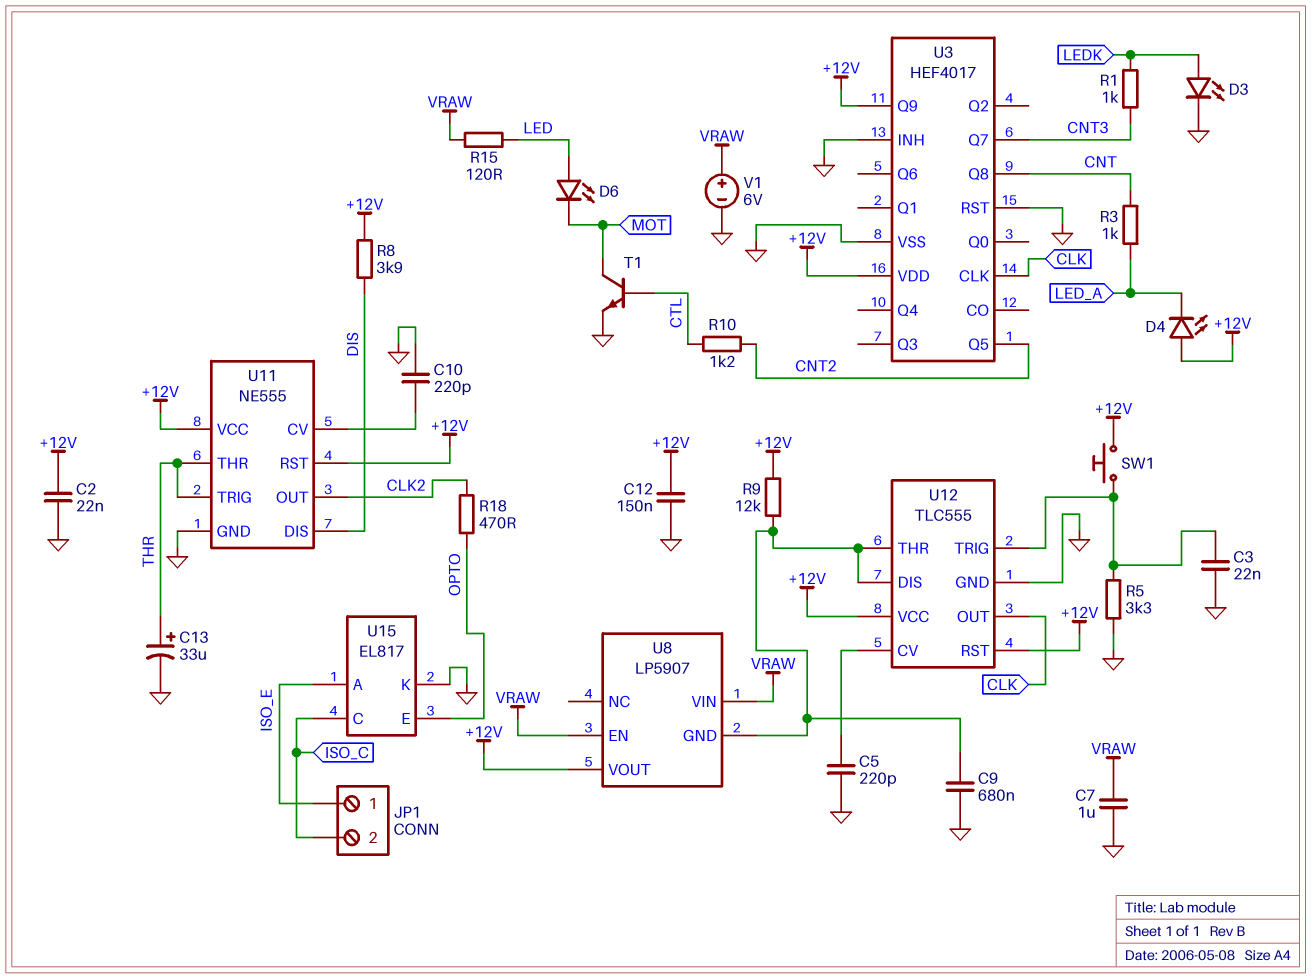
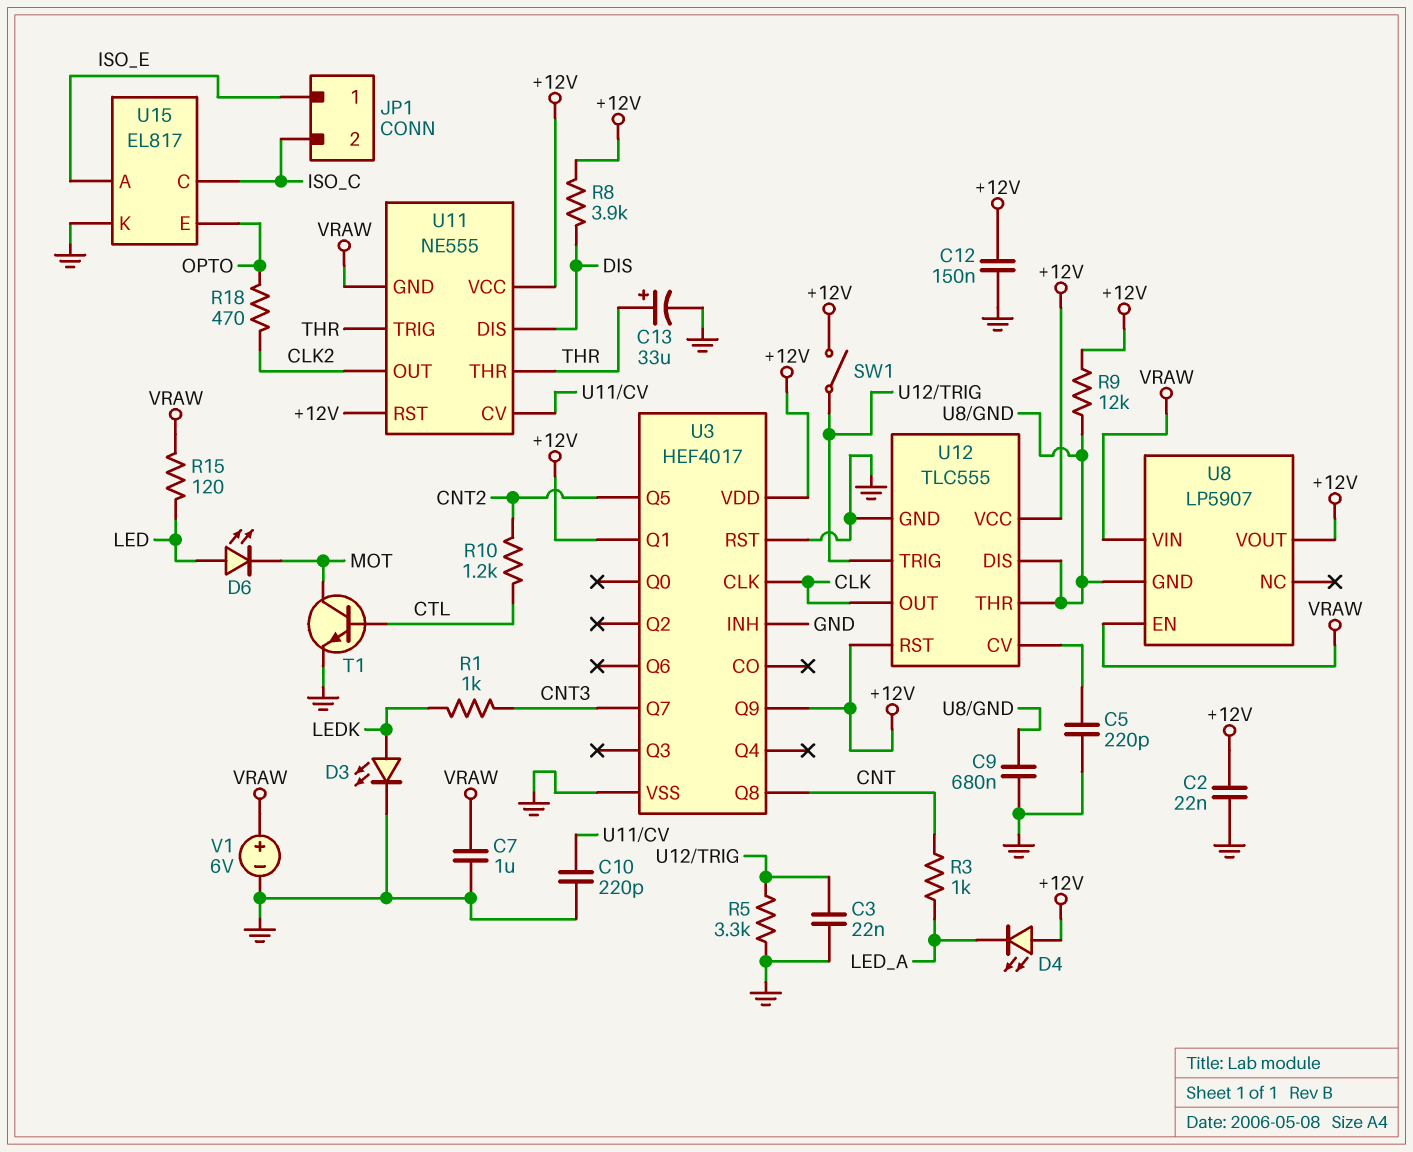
SW1: button (+12V, U12/TRIG) -> switch (+12V, U12/TRIG)
U3 pin Q1: none -> +12V
U11 pin GND: GND -> VRAW

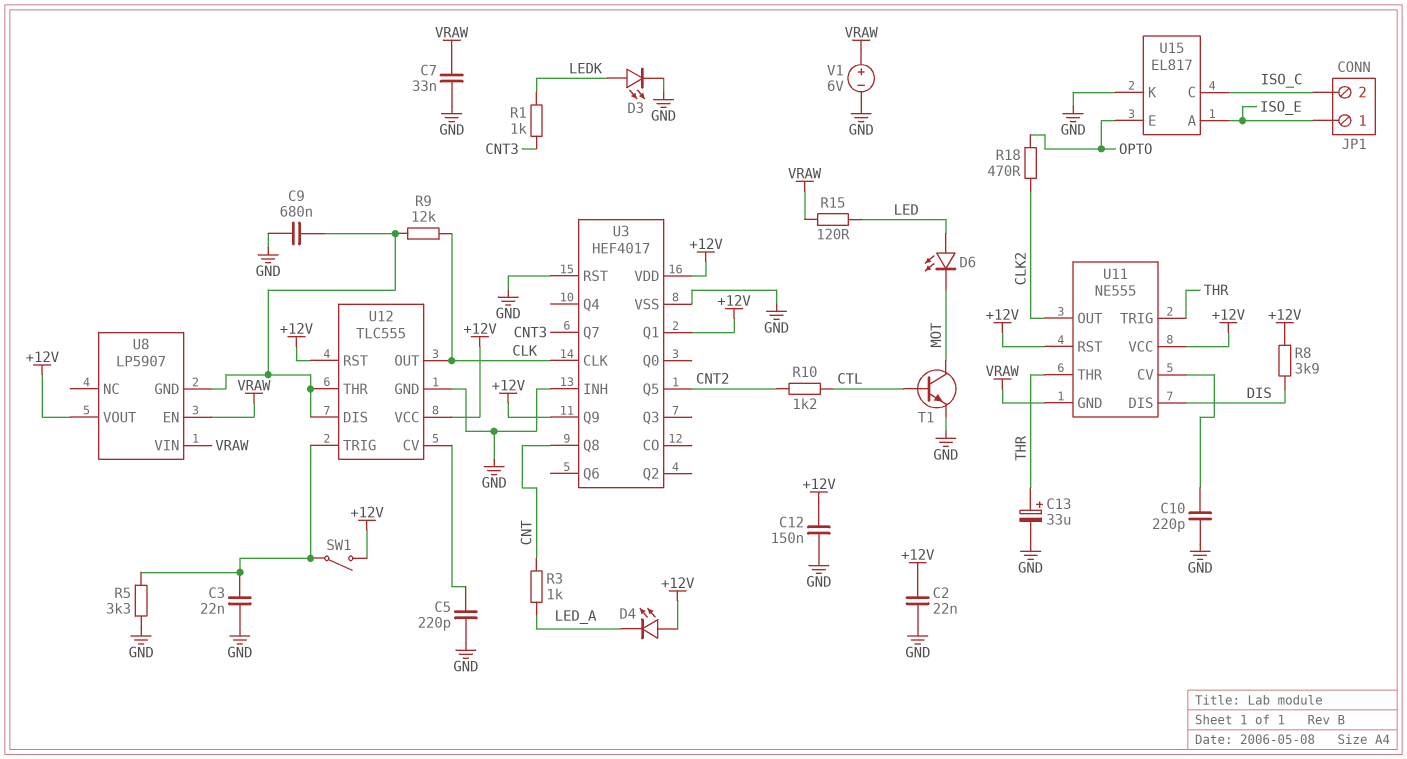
C7: 1uF (GND, VRAW) -> 33nF (GND, VRAW)
R9: 12k (+12V, U8/GND) -> 12k (CLK, U8/GND)

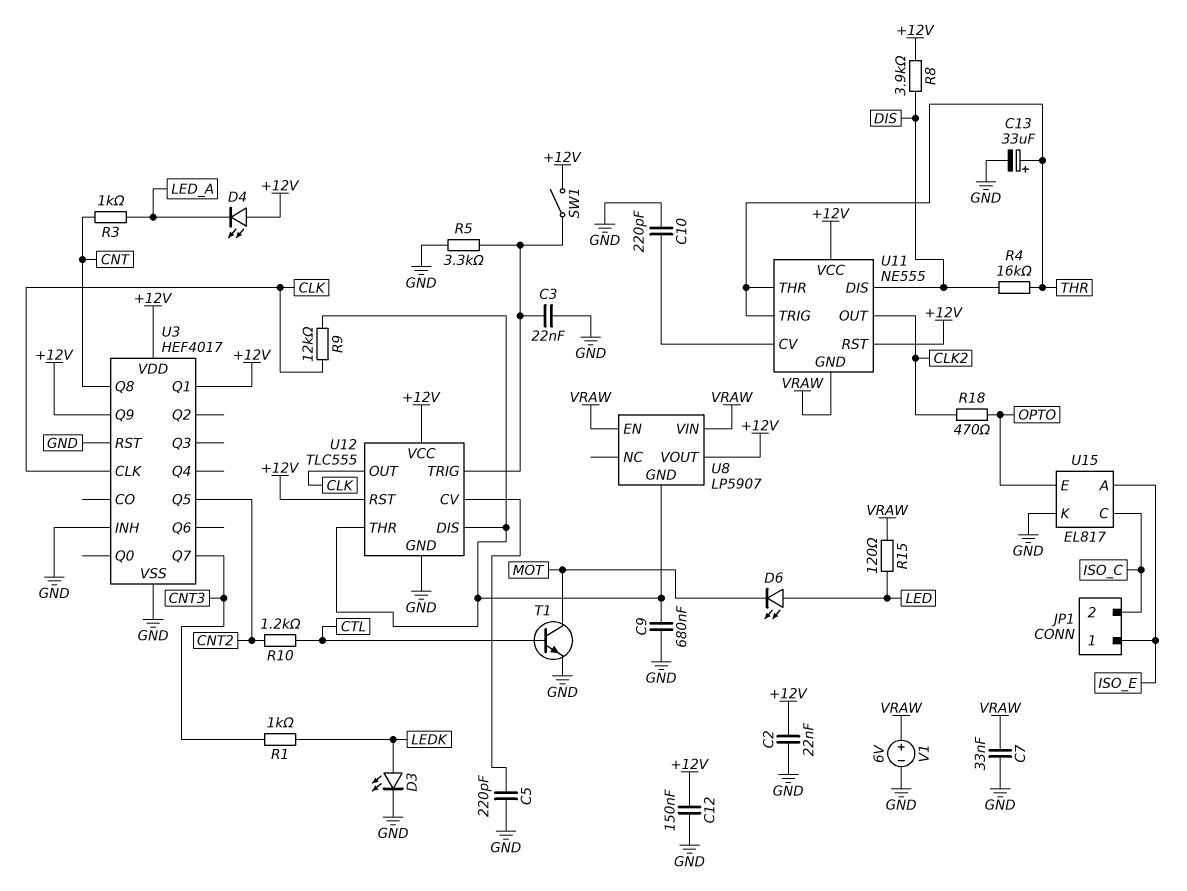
R4: none -> 16k (DIS, THR)

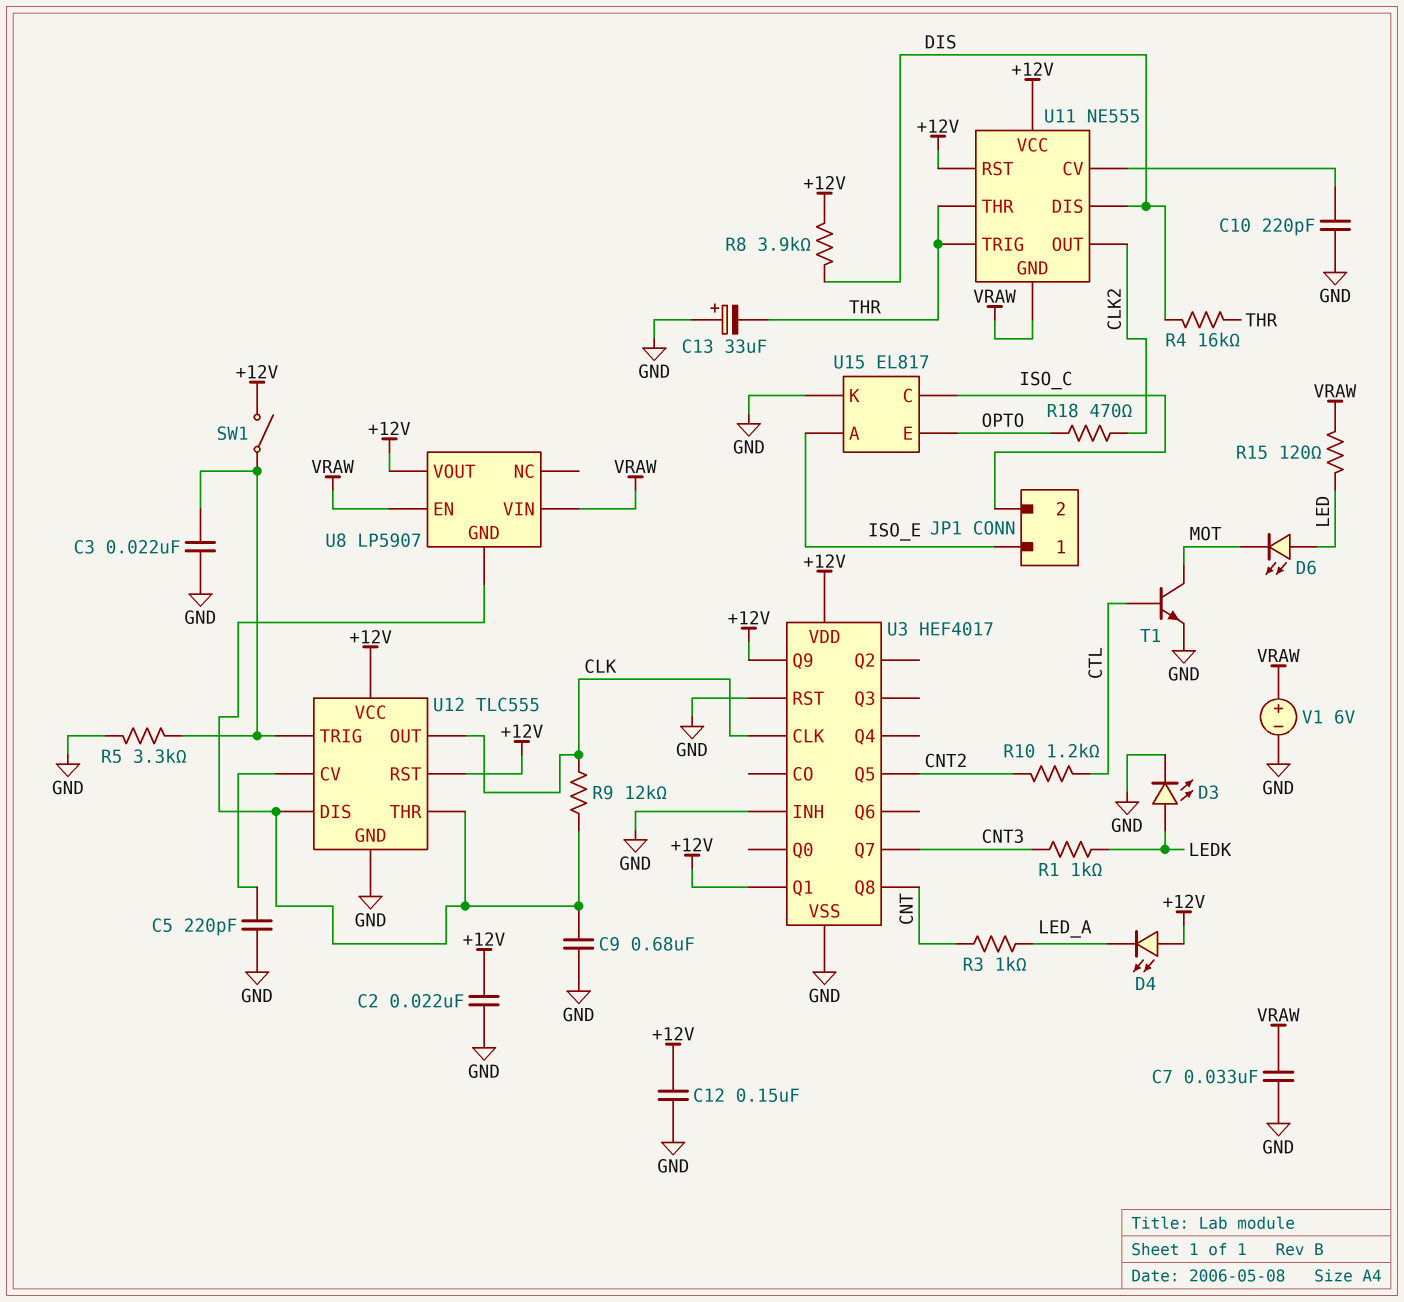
C13: 33uF (plus THR, minus GND) -> 33uF (plus GND, minus THR)

